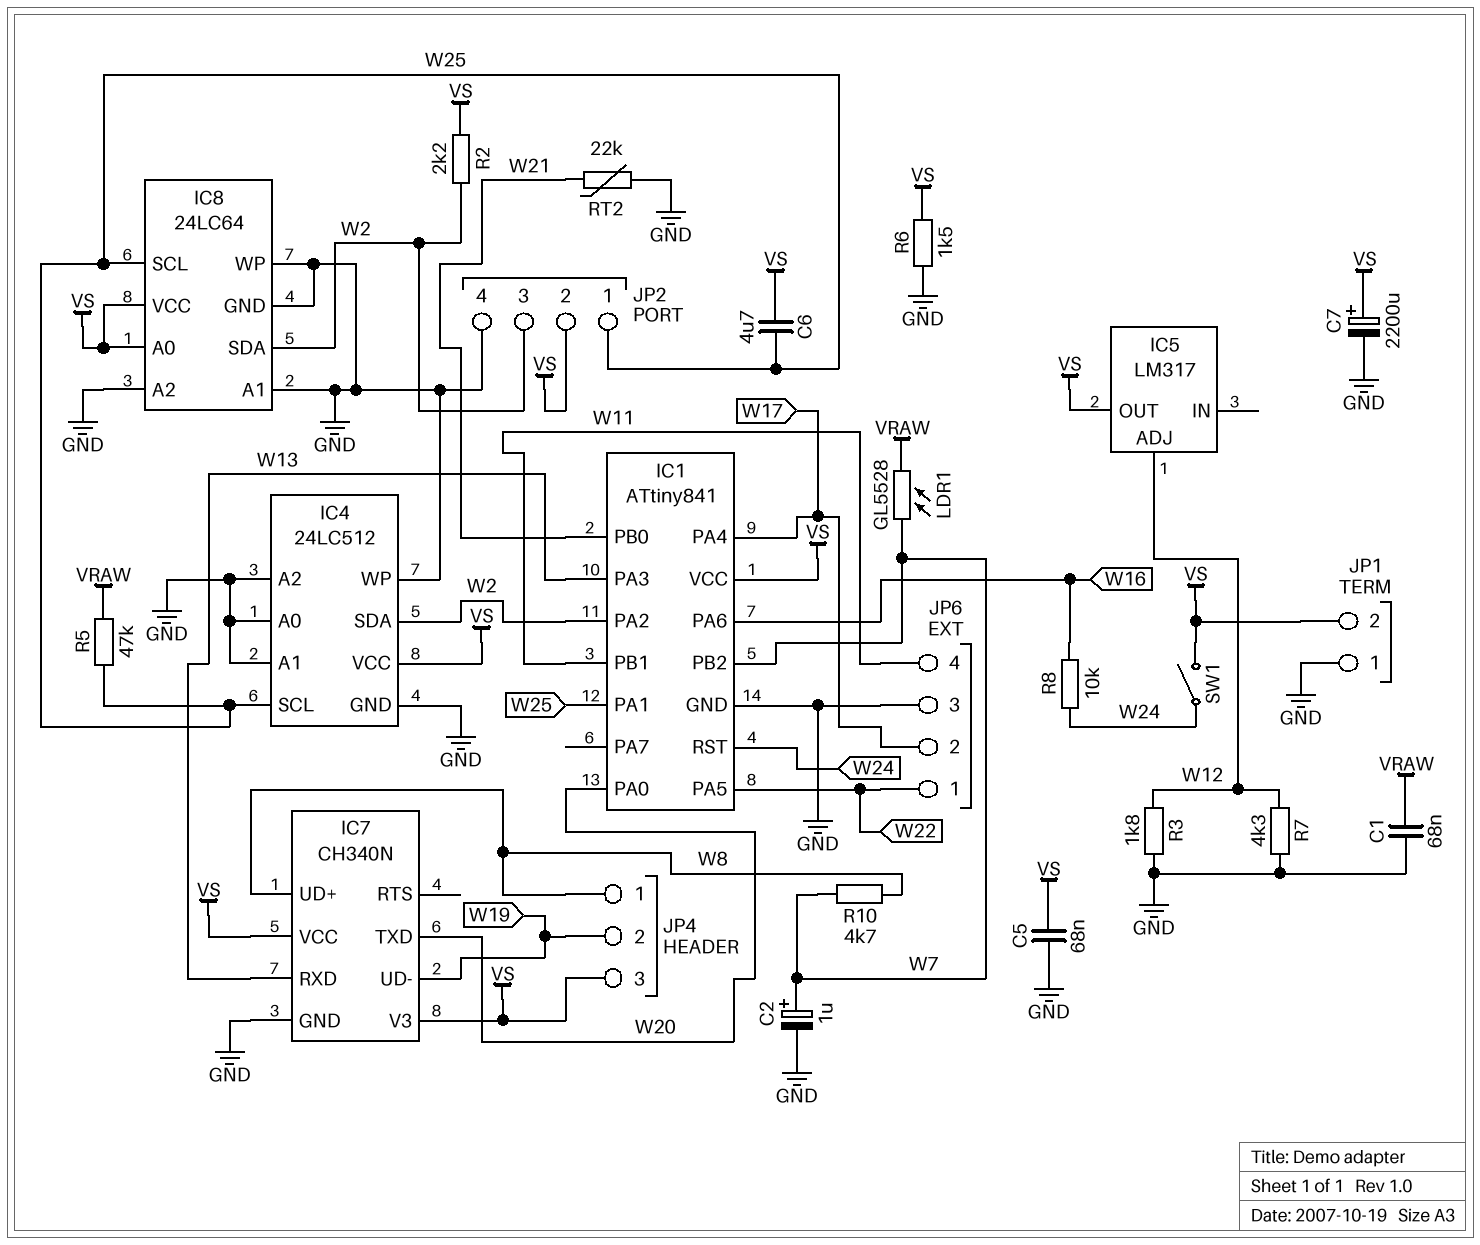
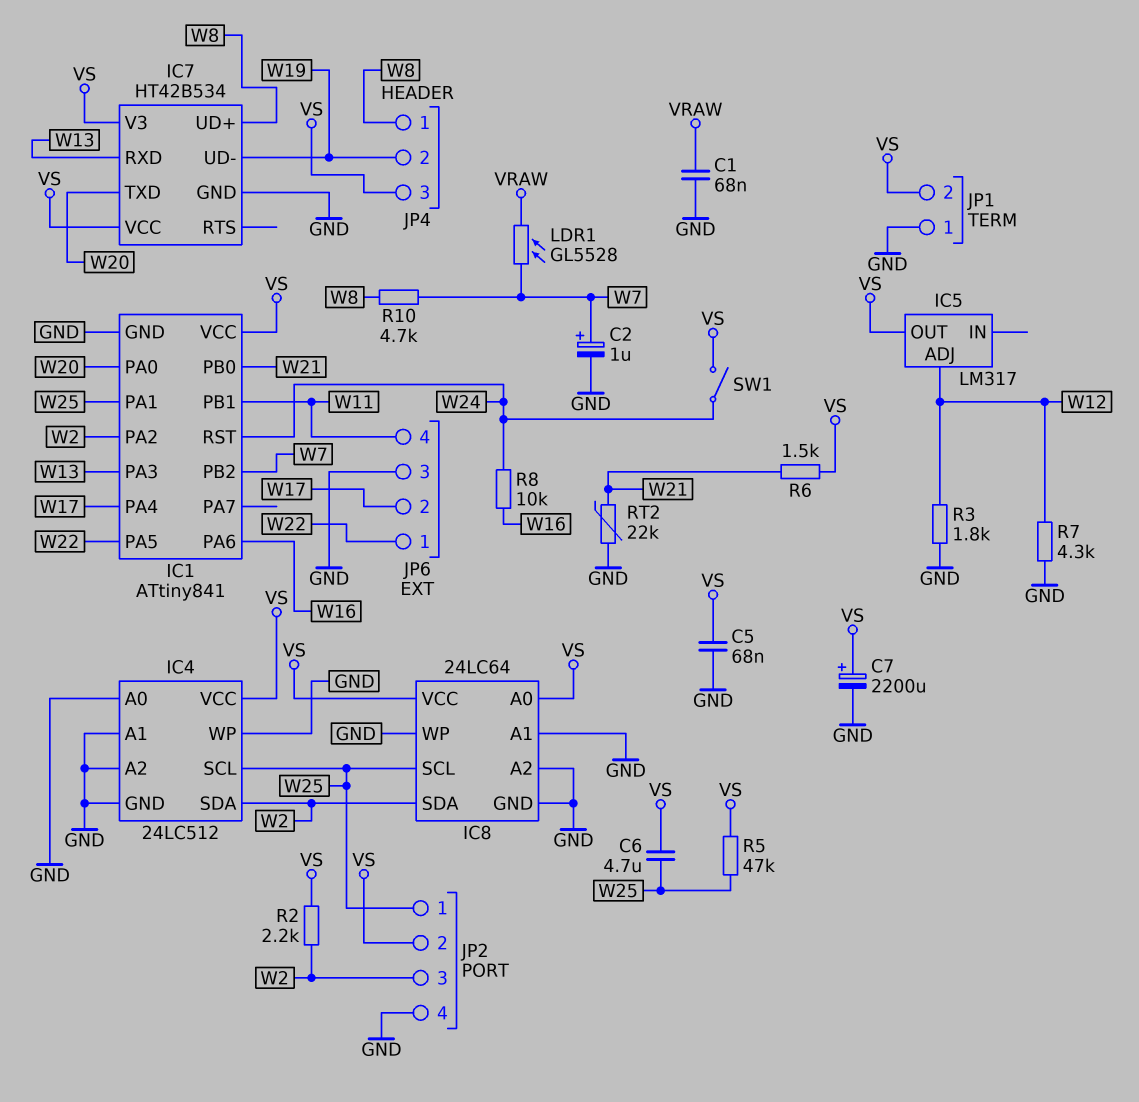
IC7: CH340N -> HT42B534
R5: 47k (VRAW, W25) -> 47k (VS, W25)
R6: 1.5k (GND, VS) -> 1.5k (VS, W21)

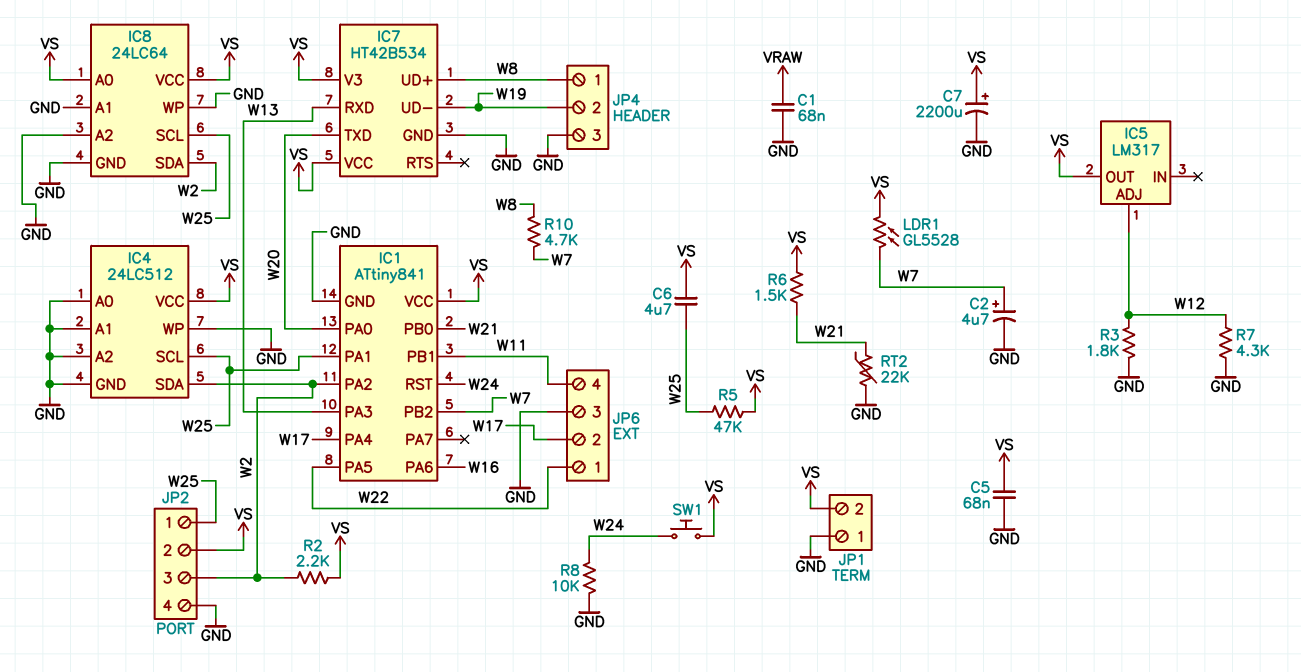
C2: 1uF (plus W7, minus GND) -> 4.7uF (plus W7, minus GND)
JP4 pin 3: VS -> GND
LDR1: GL5528 (VRAW, W7) -> GL5528 (VS, W7)
R8: 10k (W16, W24) -> 10k (GND, W24)
SW1: switch (VS, W24) -> button (VS, W24)

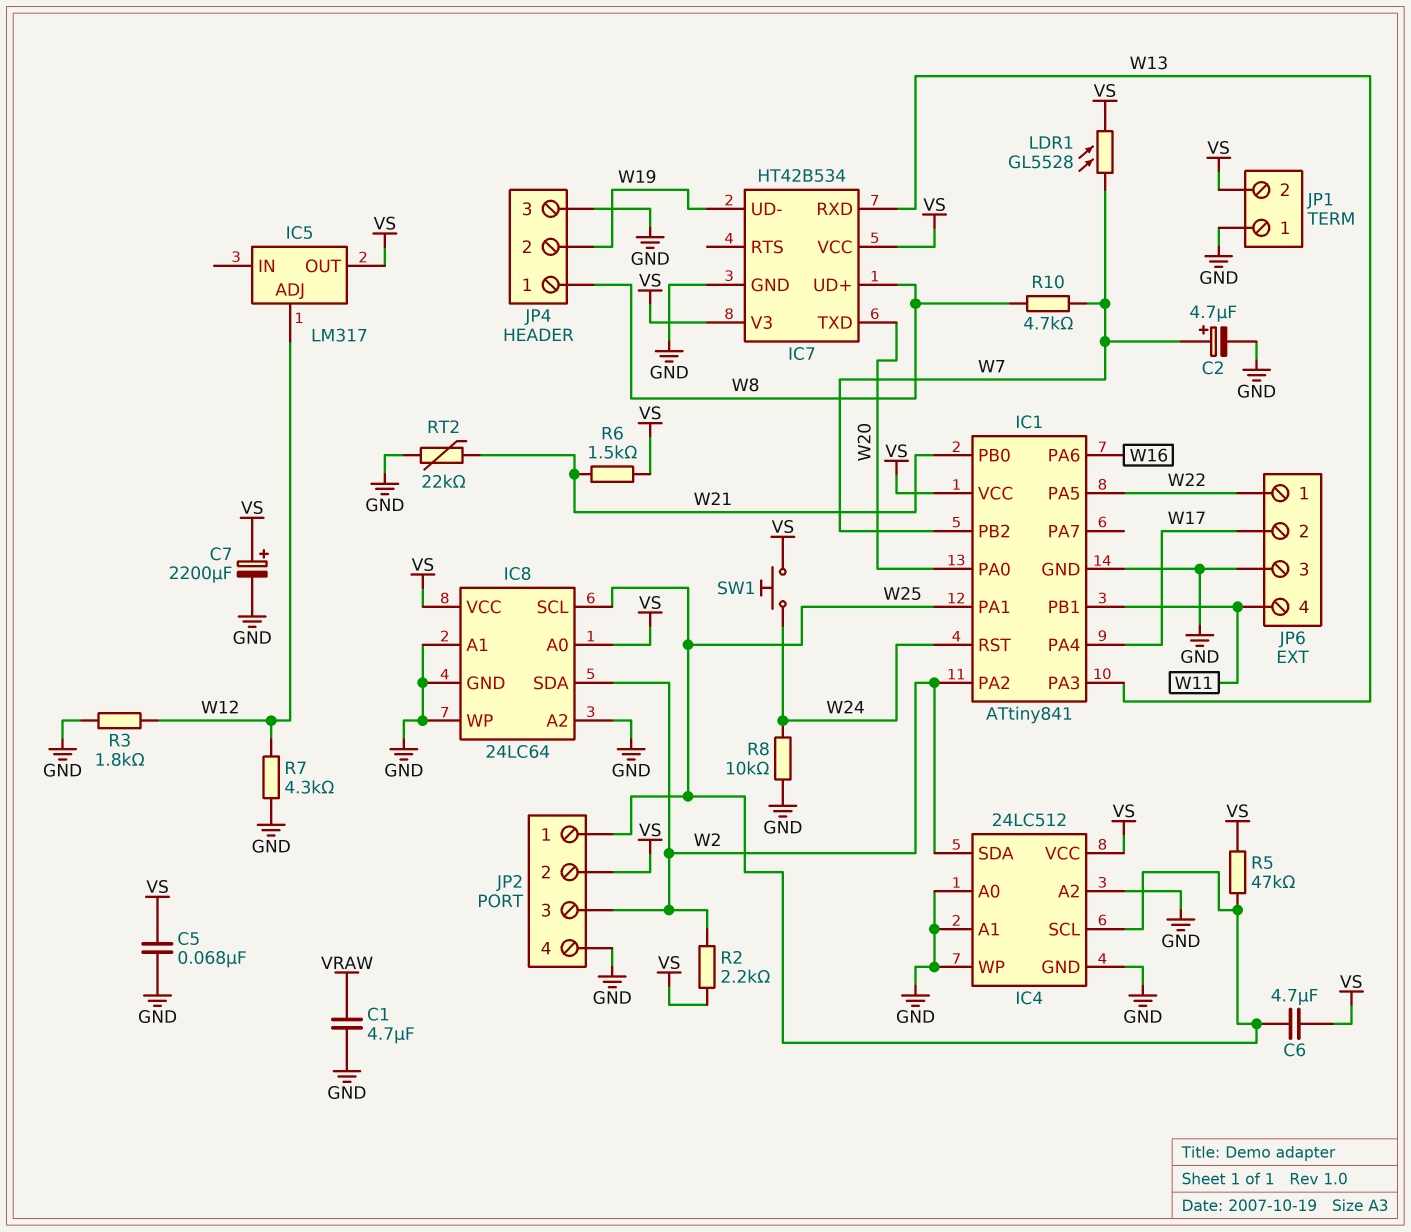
C1: 68nF (GND, VRAW) -> 4.7uF (GND, VRAW)

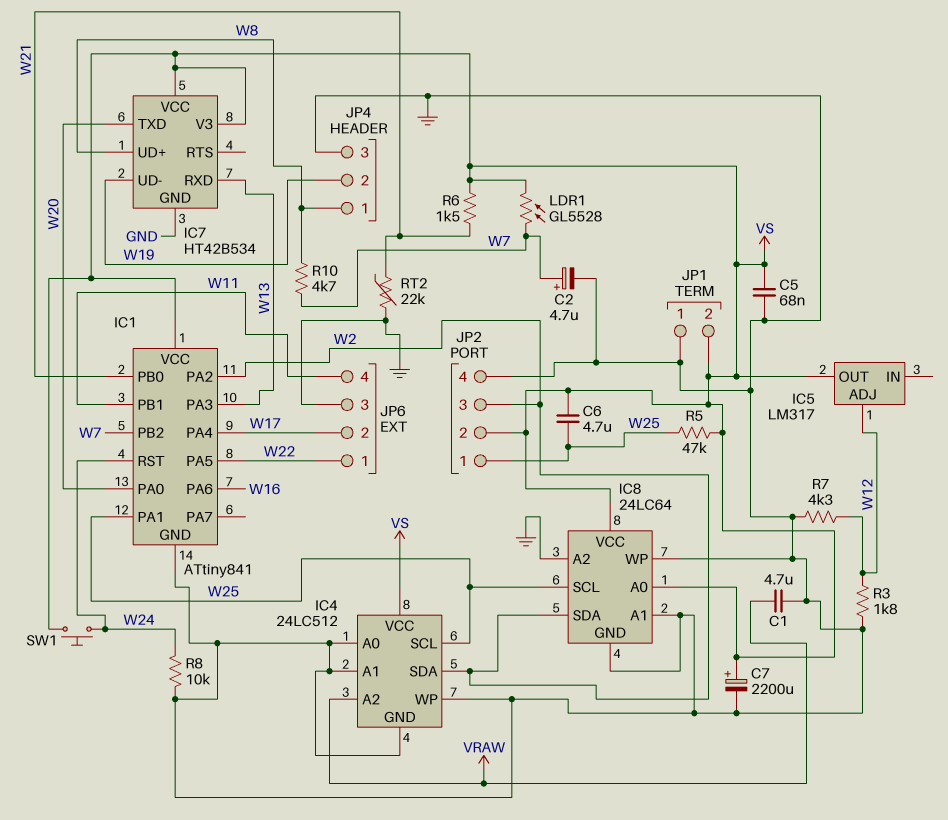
IC4 pin A2: GND -> VRAW
R2: 2.2k (VS, W2) -> none

